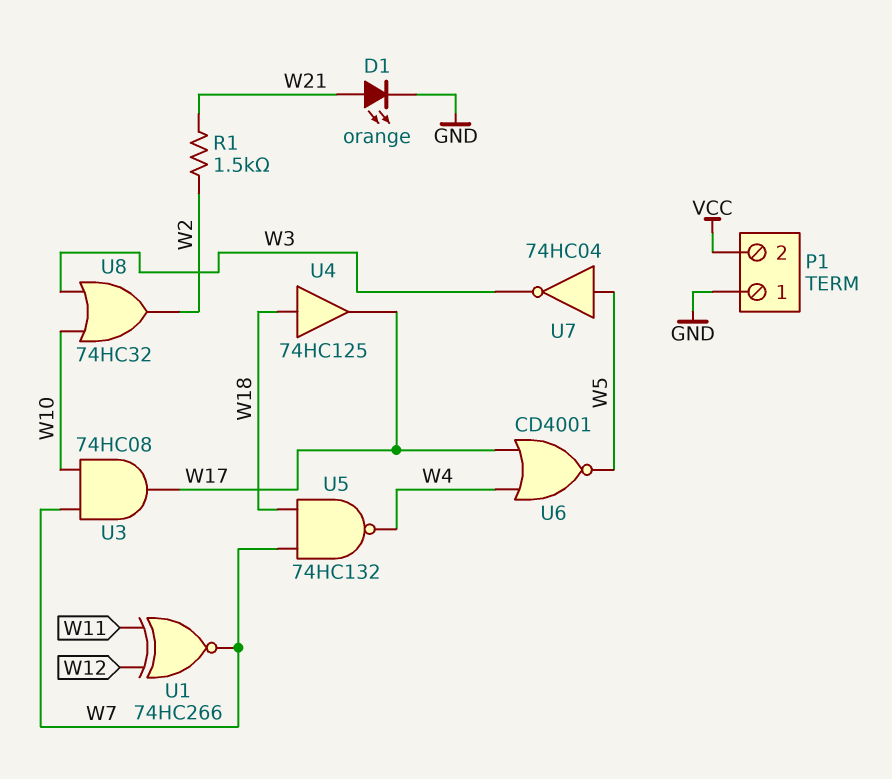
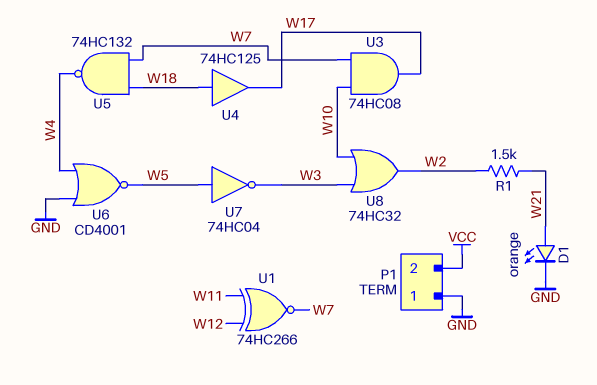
U6: NOR CD4001 (in W4, in W17, out W5) -> NOR CD4001 (in GND, in W4, out W5)

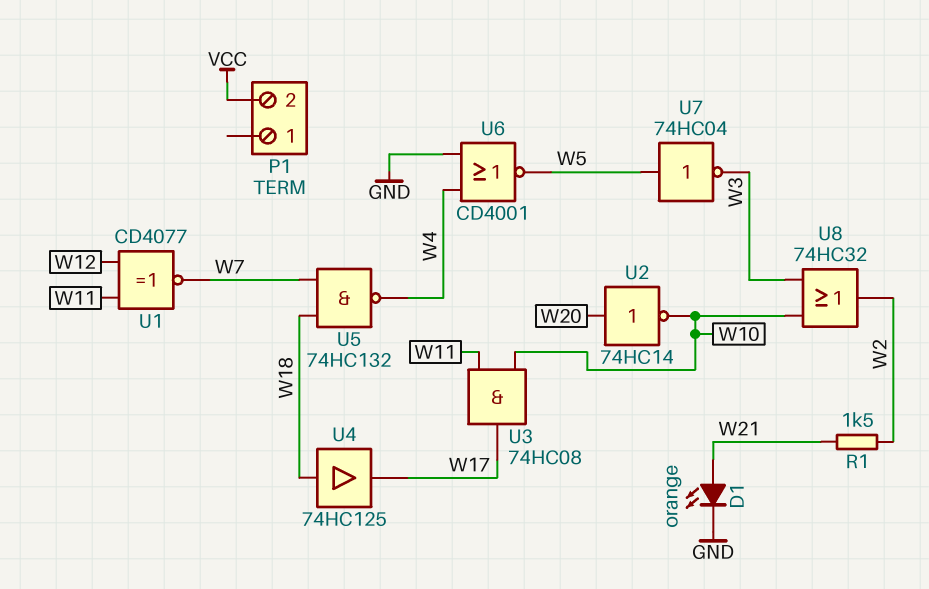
P1 pin 1: GND -> none
U1: XNOR 74HC266 (in W11, in W12, out W7) -> XNOR CD4077 (in W11, in W12, out W7)
U2: none -> NOT 74HC14 (in W20, out W10)
U3: AND 74HC08 (in W7, in W10, out W17) -> AND 74HC08 (in W10, in W11, out W17)

